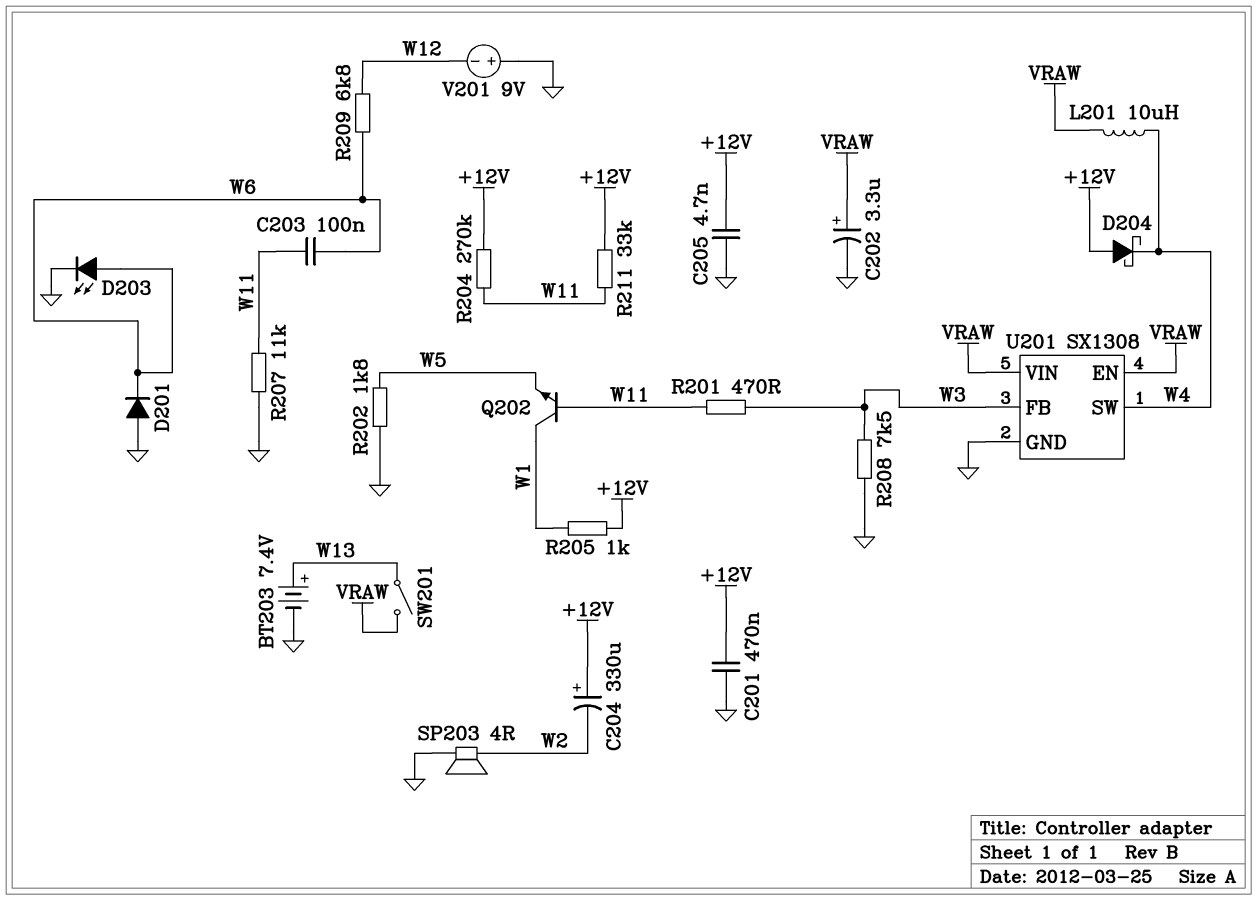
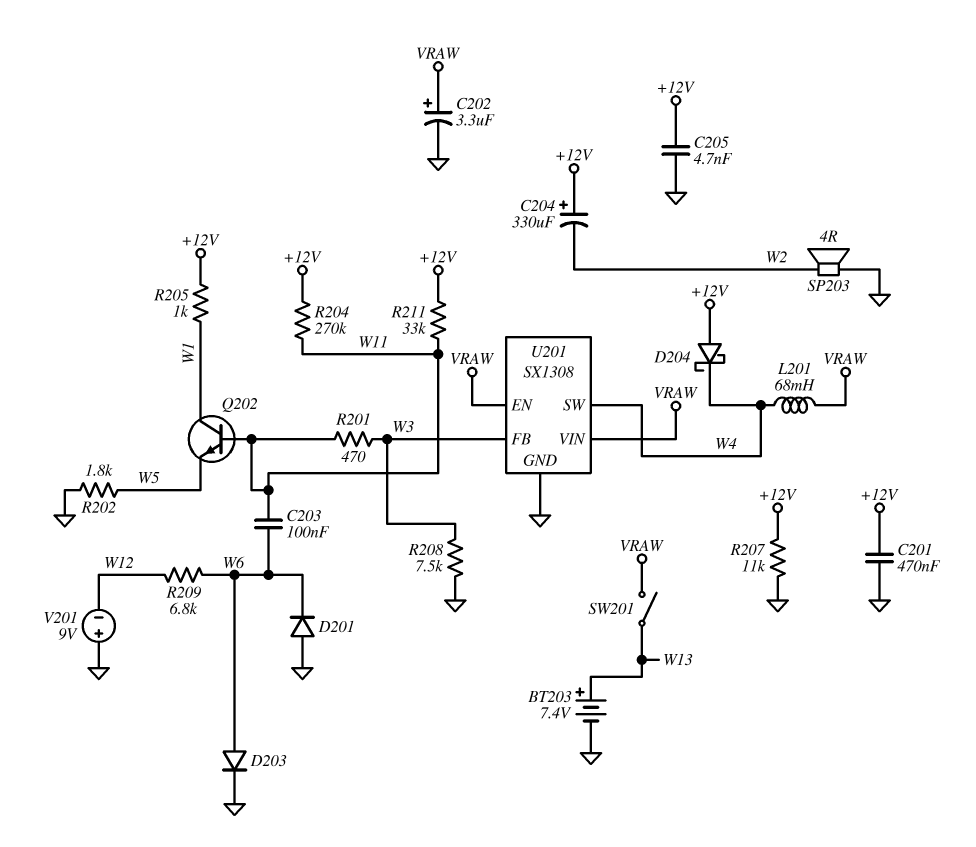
D203: LED (A W6, K GND) -> diode (A W6, K GND)
L201: 10uH (VRAW, W4) -> 68mH (VRAW, W4)
R207: 11k (GND, W11) -> 11k (+12V, GND)

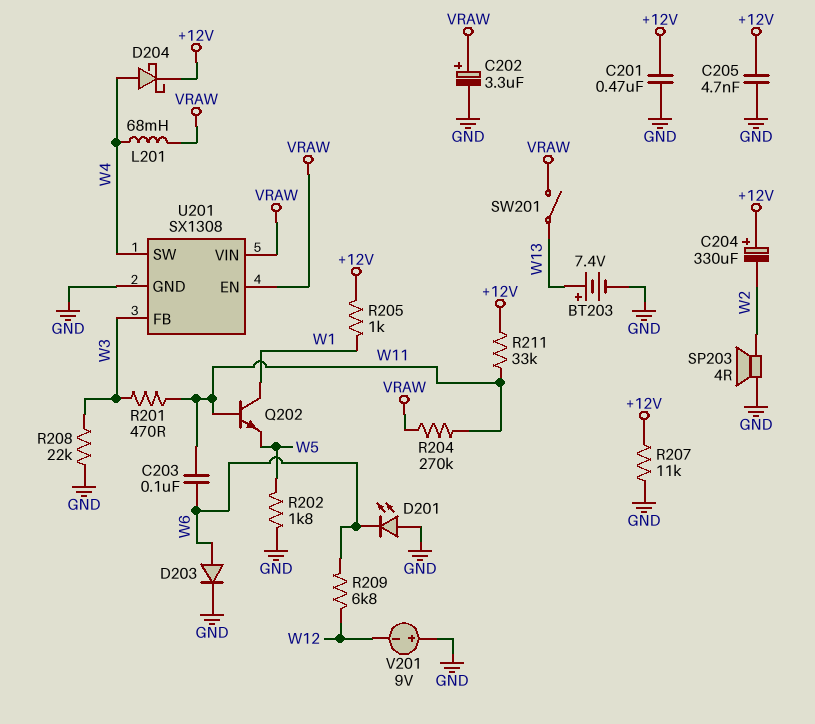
D201: diode (A GND, K W6) -> LED (A GND, K W6)
D204: schottky (A +12V, K W4) -> schottky (A W4, K +12V)
R204: 270k (+12V, W11) -> 270k (VRAW, W11)
R208: 7.5k (GND, W3) -> 22k (GND, W3)

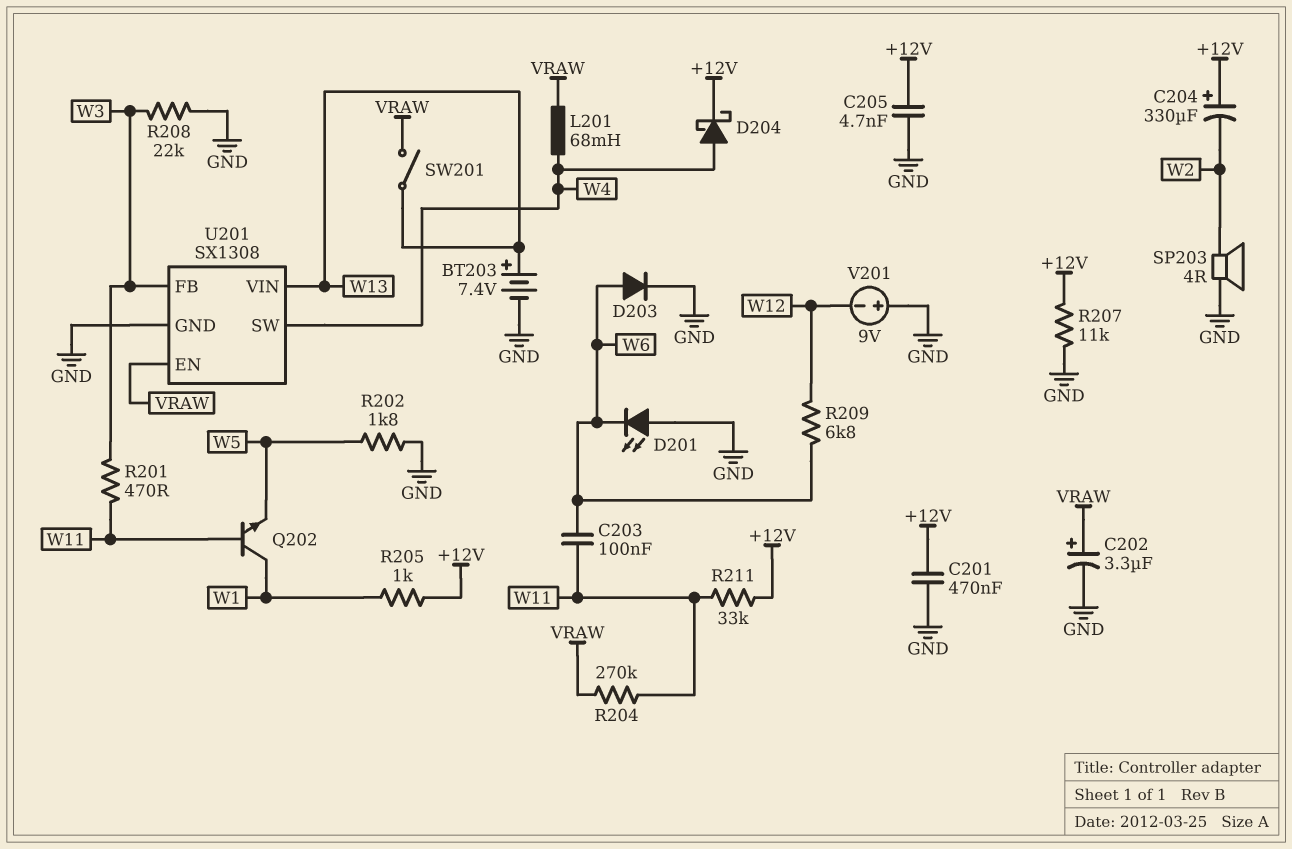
U201 pin VIN: VRAW -> W13

